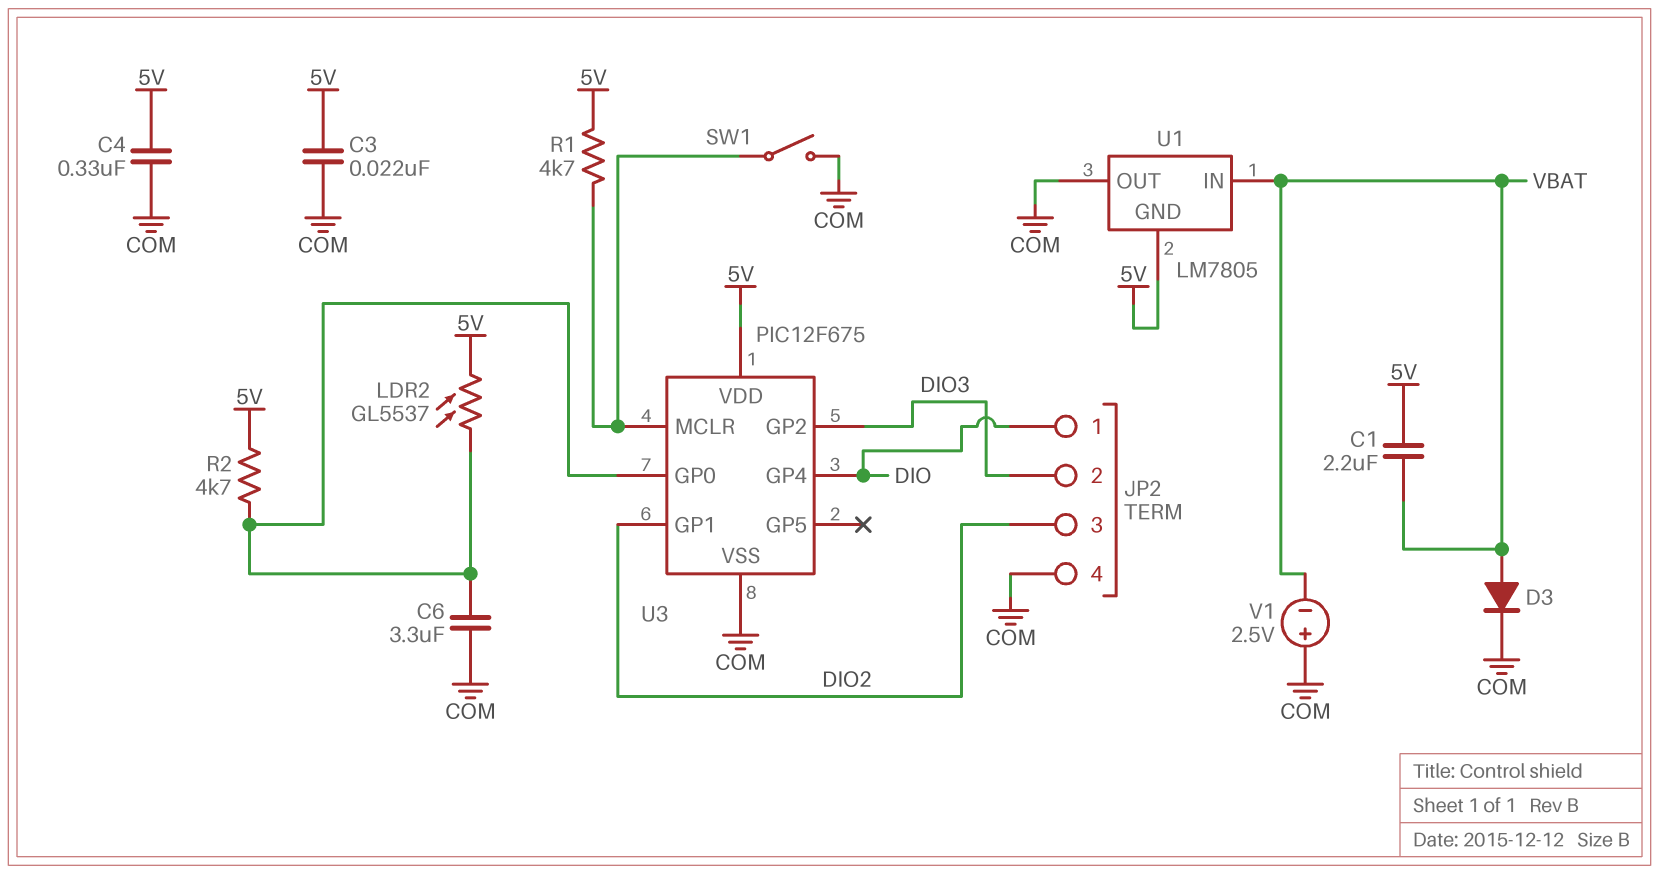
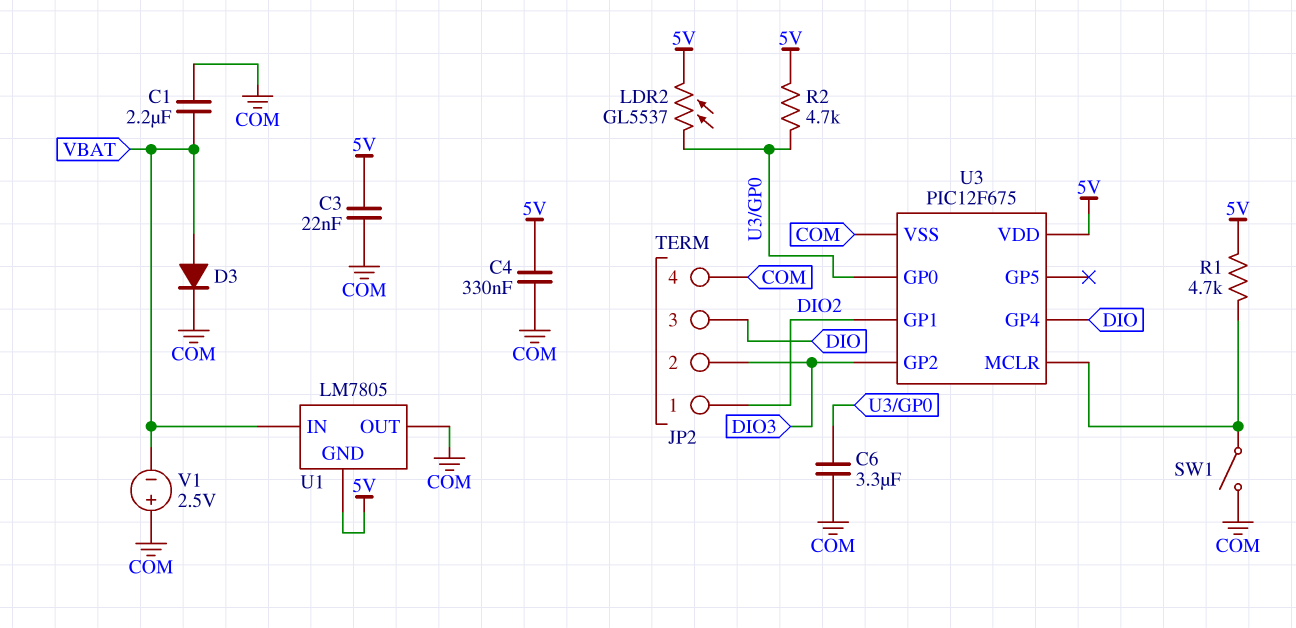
C1: 2.2uF (5V, VBAT) -> 2.2uF (COM, VBAT)
JP2 pin 1: DIO -> DIO2
JP2 pin 3: DIO2 -> DIO

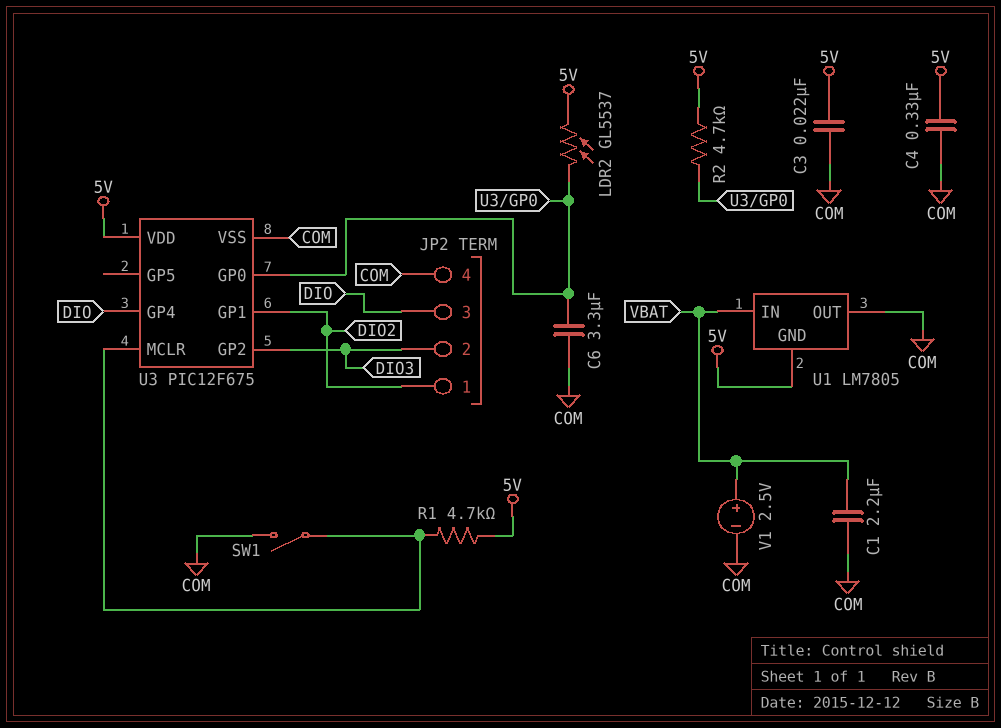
D3: diode (A VBAT, K COM) -> none
V1: 2.5V (plus COM, minus VBAT) -> 2.5V (plus VBAT, minus COM)

